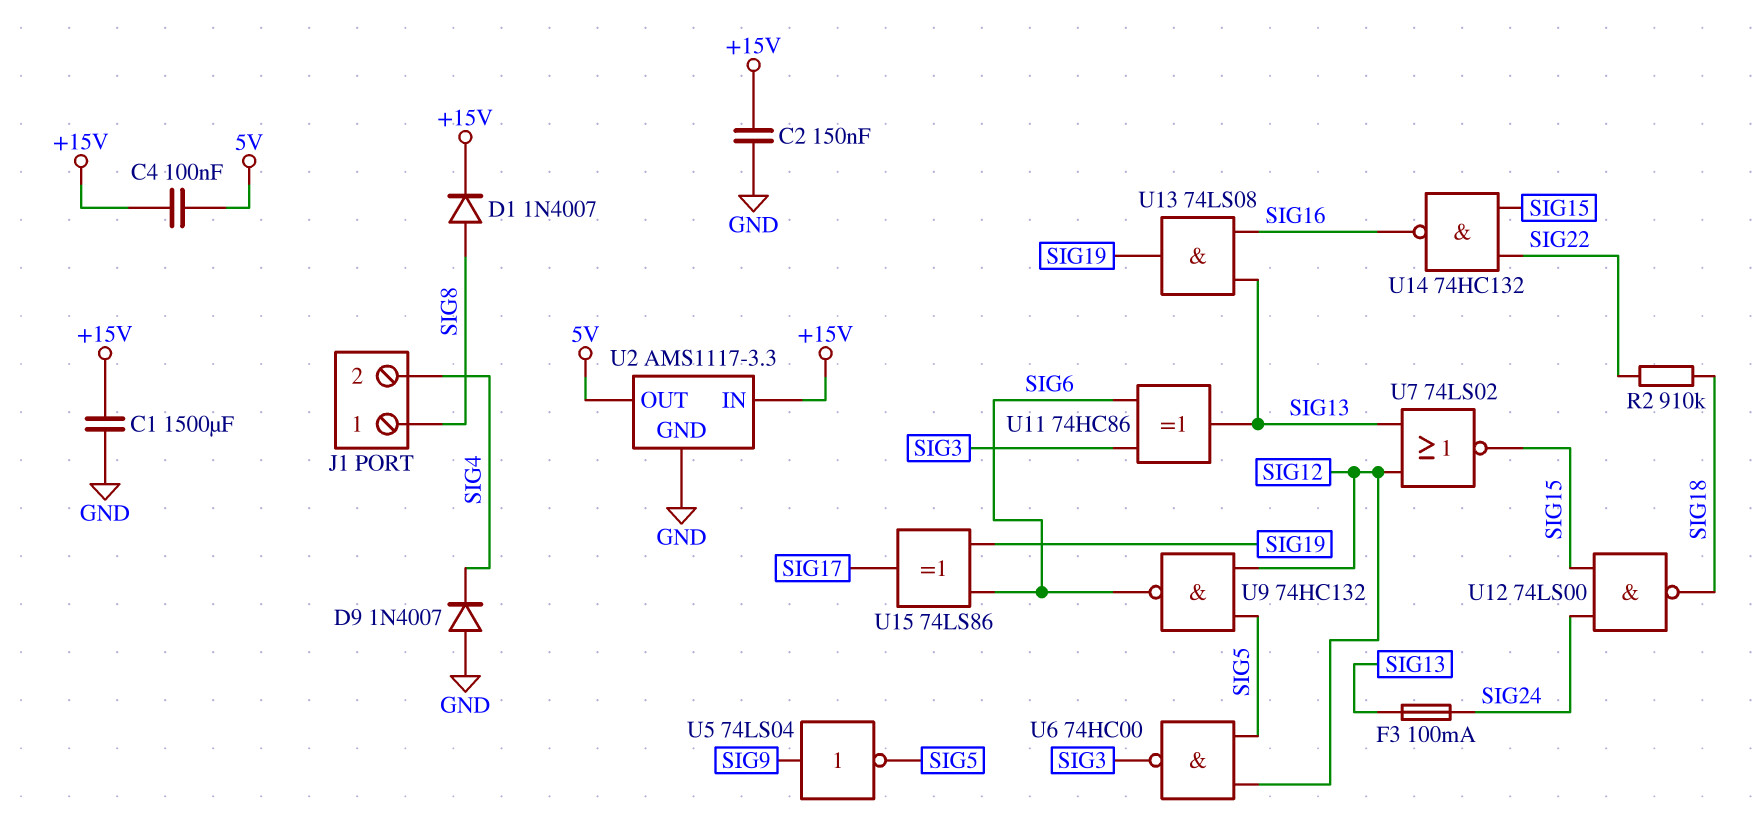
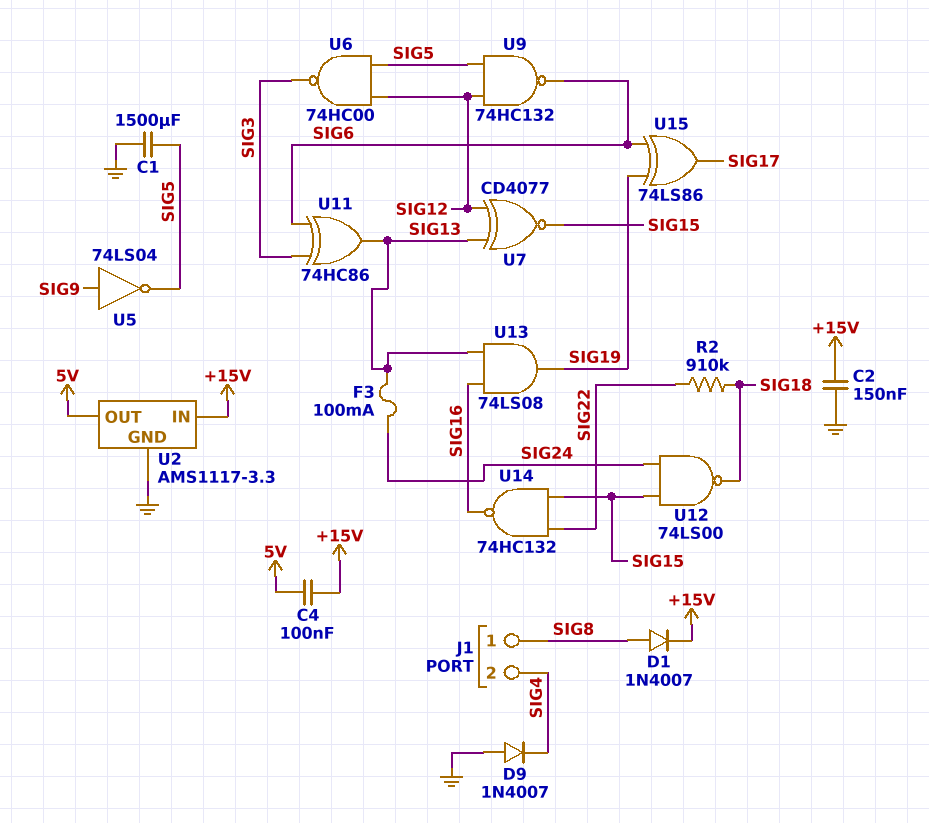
C1: 1500uF (+15V, GND) -> 1500uF (GND, SIG5)
U7: NOR 74LS02 (in SIG12, in SIG13, out SIG15) -> XNOR CD4077 (in SIG12, in SIG13, out SIG15)

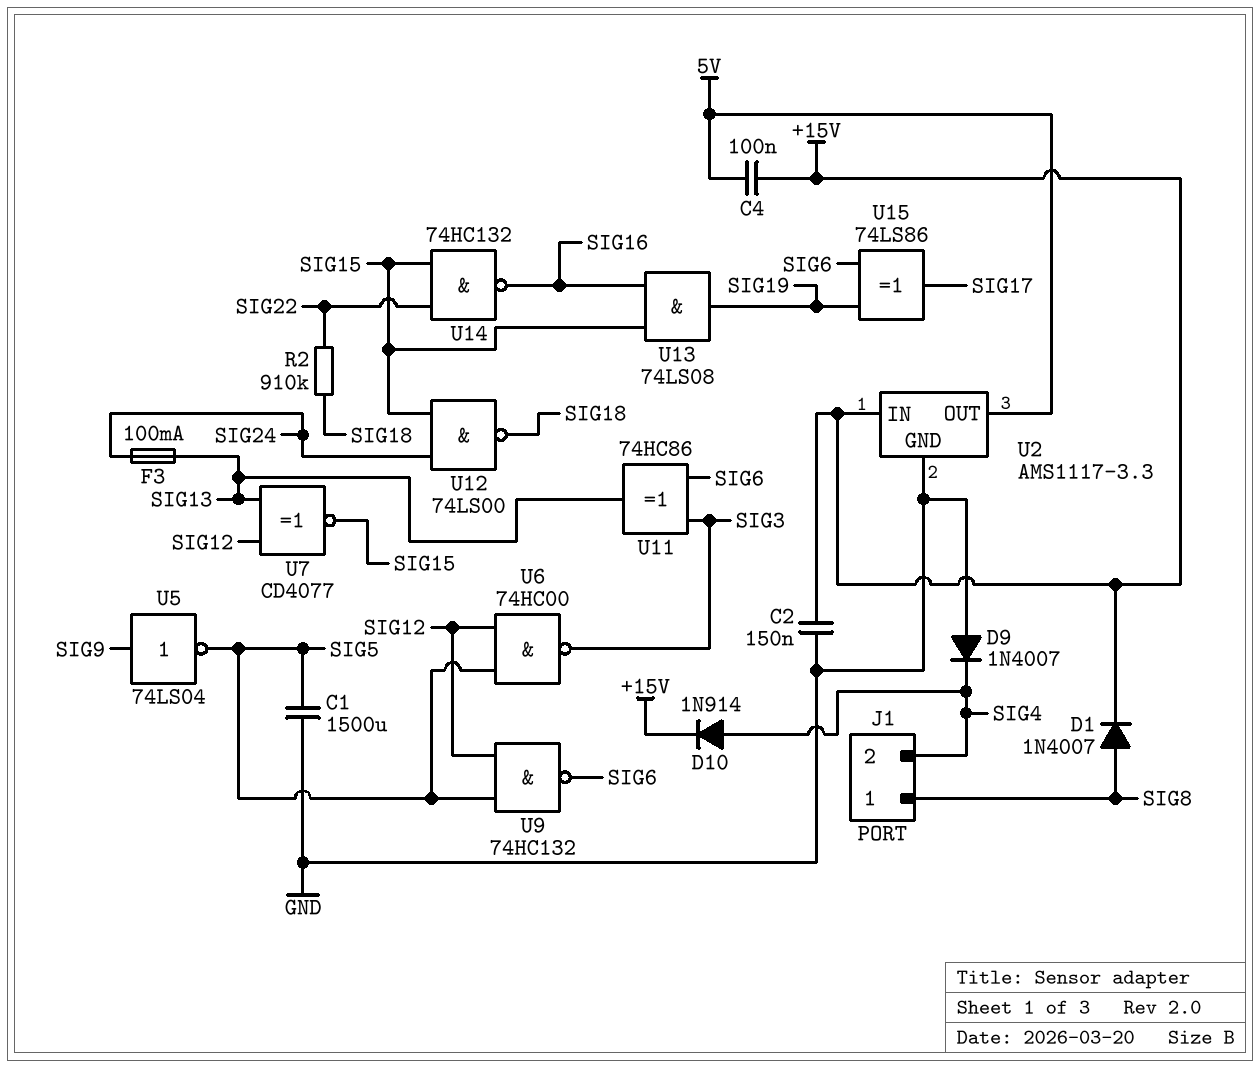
D10: none -> diode 1N914 (A SIG4, K +15V)
U13: AND 74LS08 (in SIG13, in SIG16, out SIG19) -> AND 74LS08 (in SIG15, in SIG16, out SIG19)

